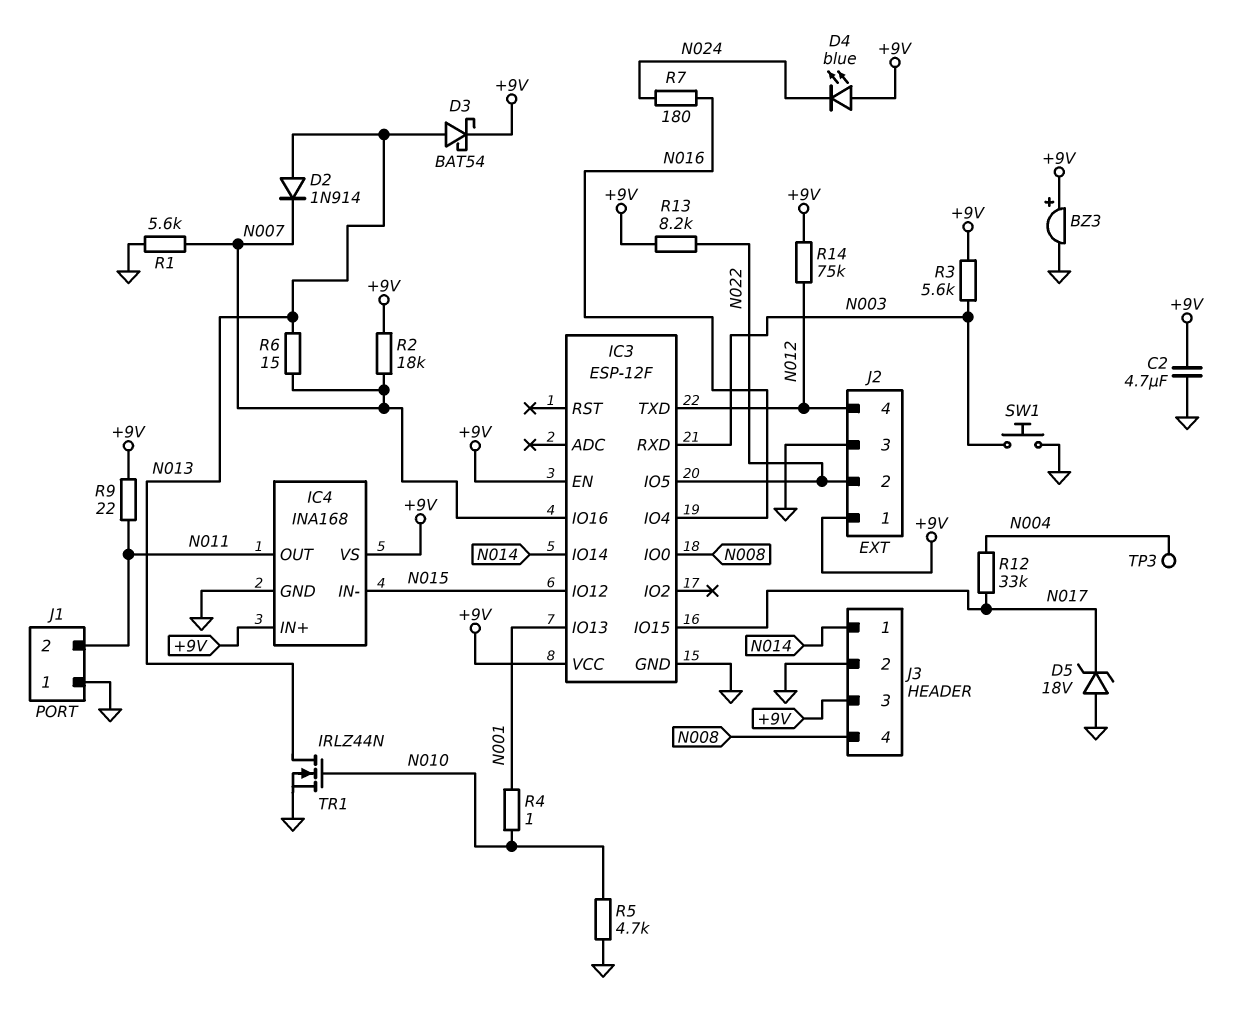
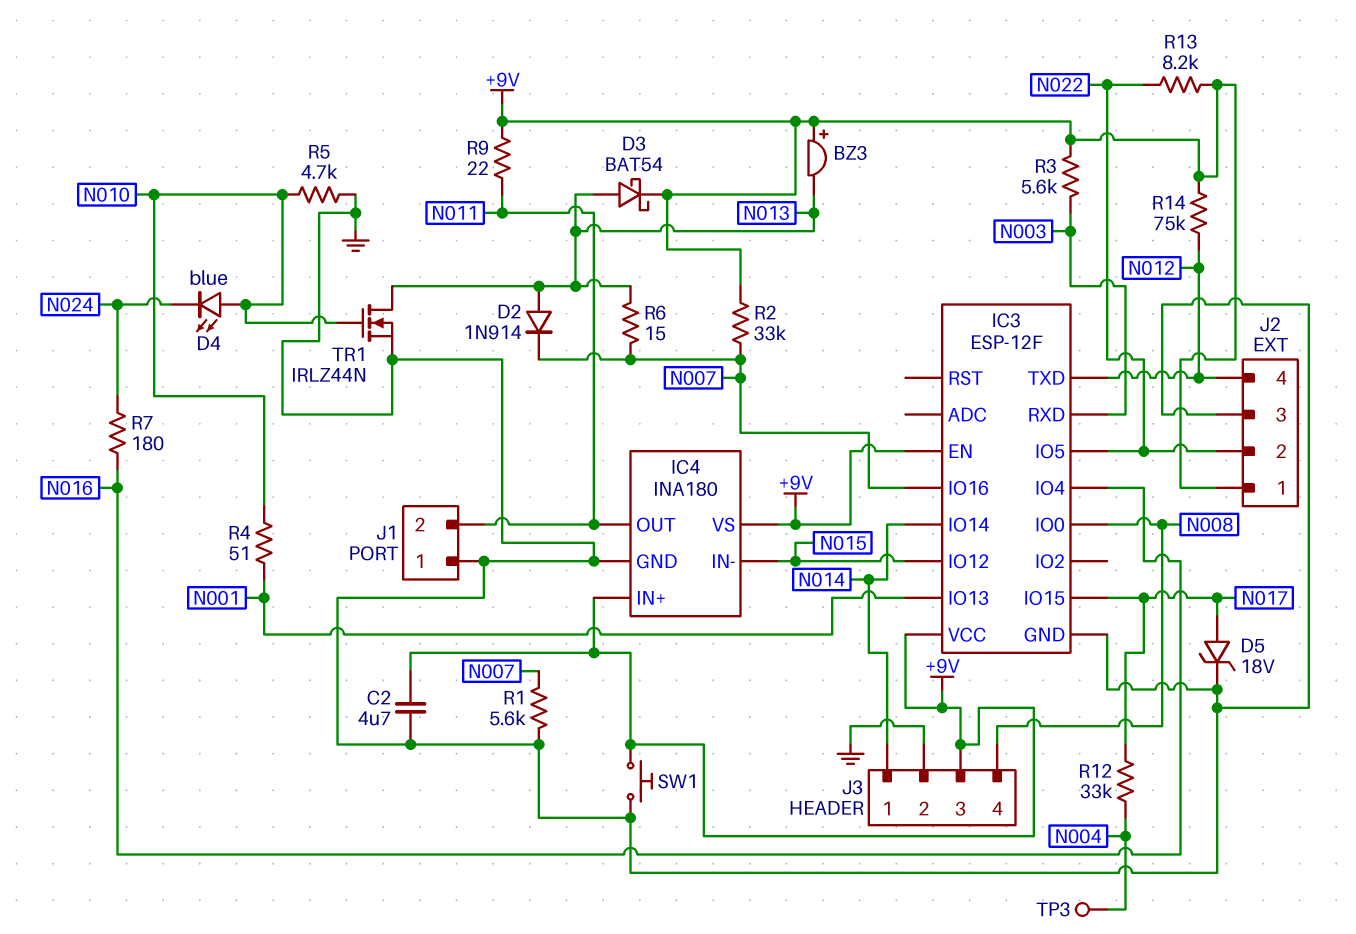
BZ3: buzzer (plus +9V, minus GND) -> buzzer (plus +9V, minus N013)
D4: LED blue (A +9V, K N024) -> LED blue (A N010, K N024)
D5: zener 18V (A GND, K N017) -> zener 18V (A N017, K GND)
IC4: INA168 -> INA180
R2: 18k (+9V, N007) -> 33k (+9V, N007)
R4: 1 (N001, N010) -> 51 (N001, N010)
SW1: button (GND, N003) -> button (+9V, GND)

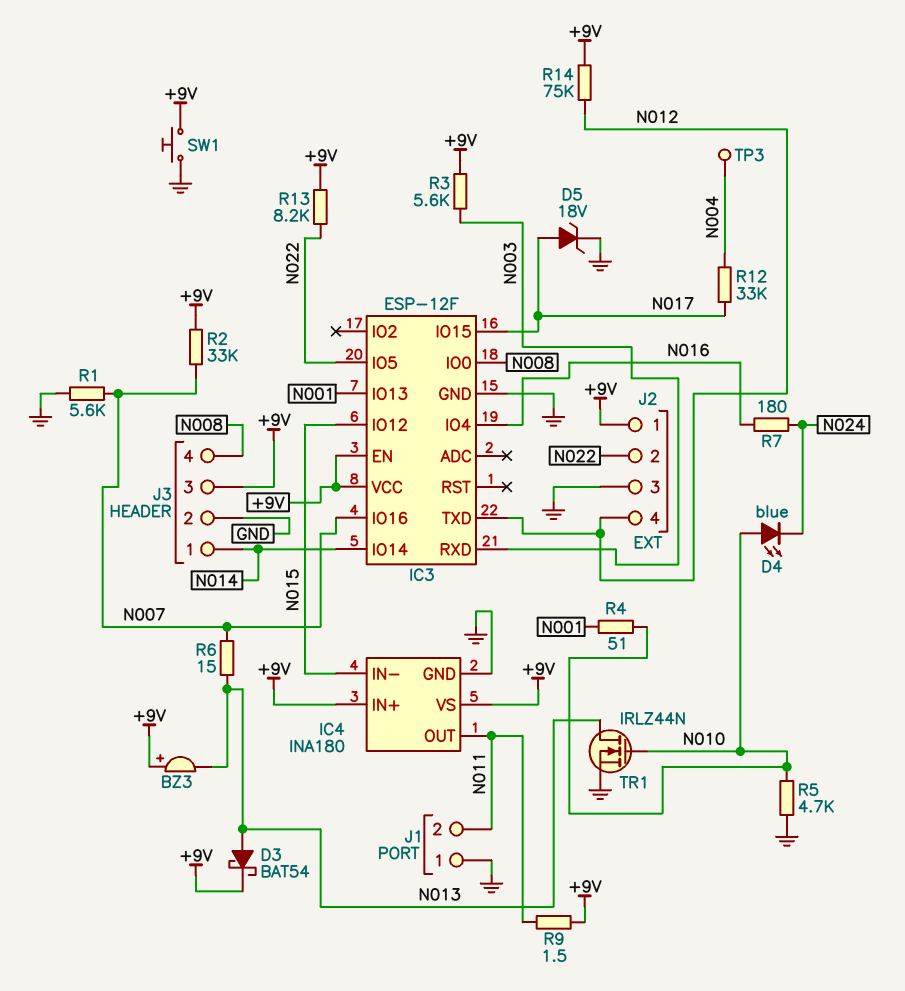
C2: 4.7uF (+9V, GND) -> none
D2: diode 1N914 (A N013, K N007) -> none
R9: 22 (+9V, N011) -> 1.5 (+9V, N011)

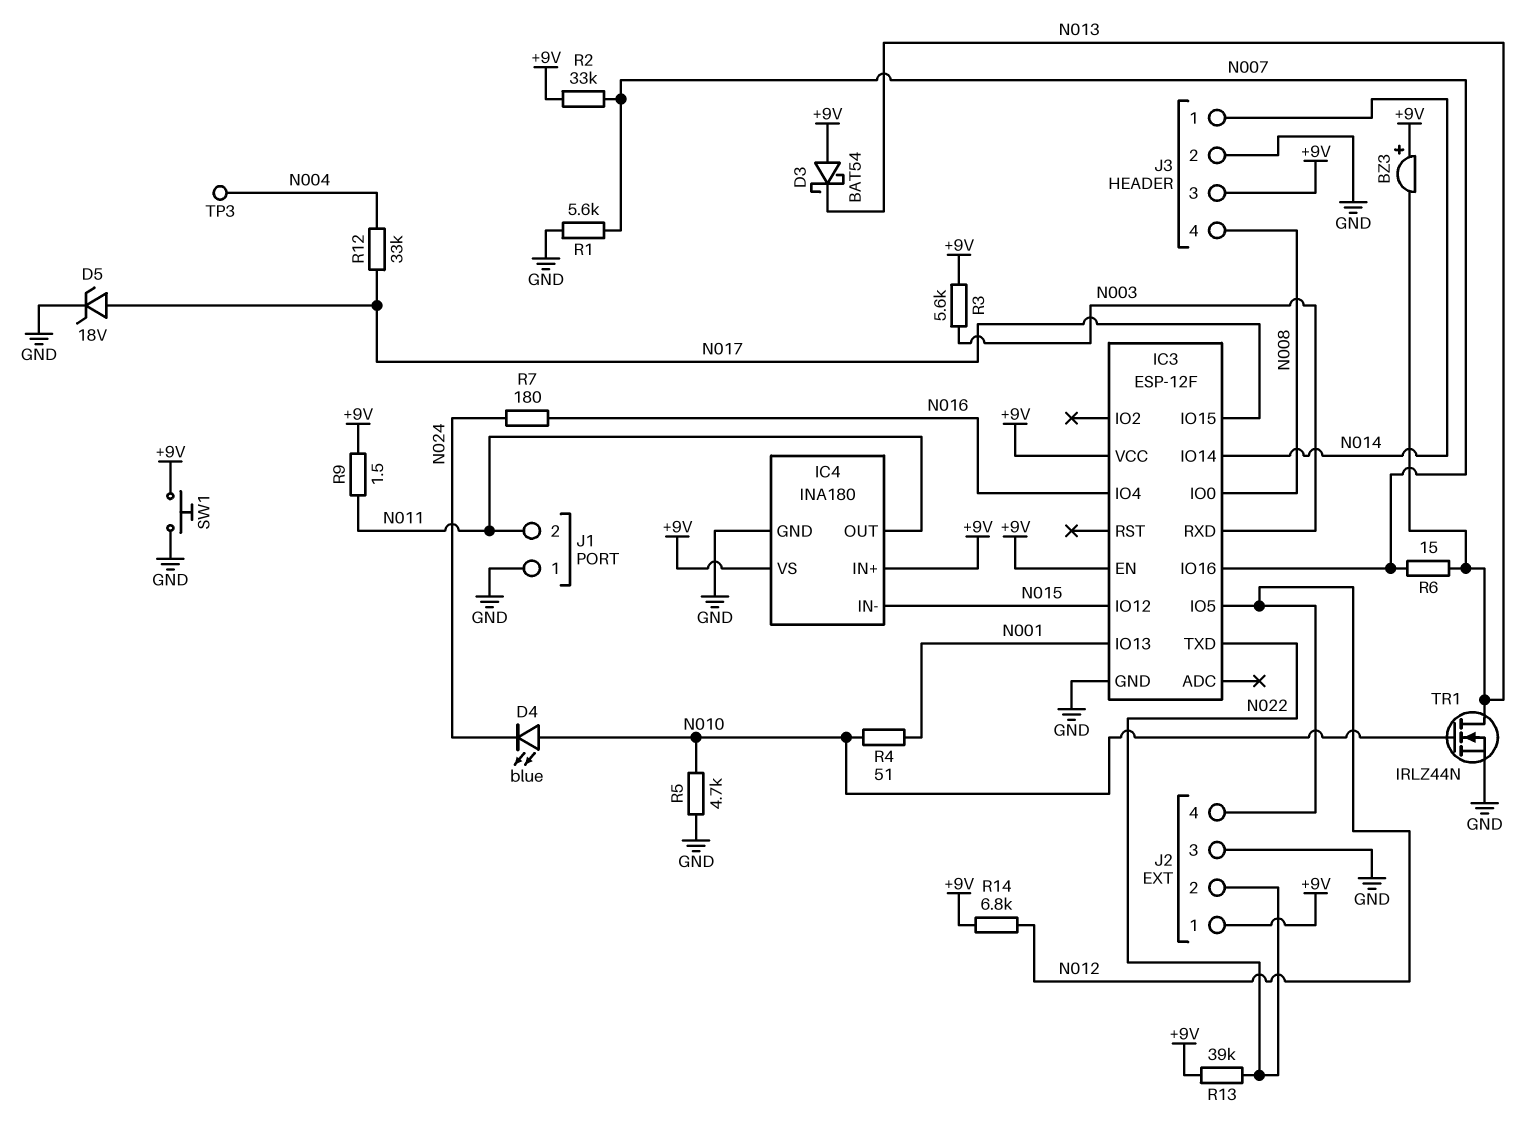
D3: schottky BAT54 (A N013, K +9V) -> schottky BAT54 (A +9V, K N013)
IC3 pin IO5: N022 -> N012
IC3 pin TXD: N012 -> N022
R13: 8.2k (+9V, N022) -> 39k (+9V, N022)
R14: 75k (+9V, N012) -> 6.8k (+9V, N012)

